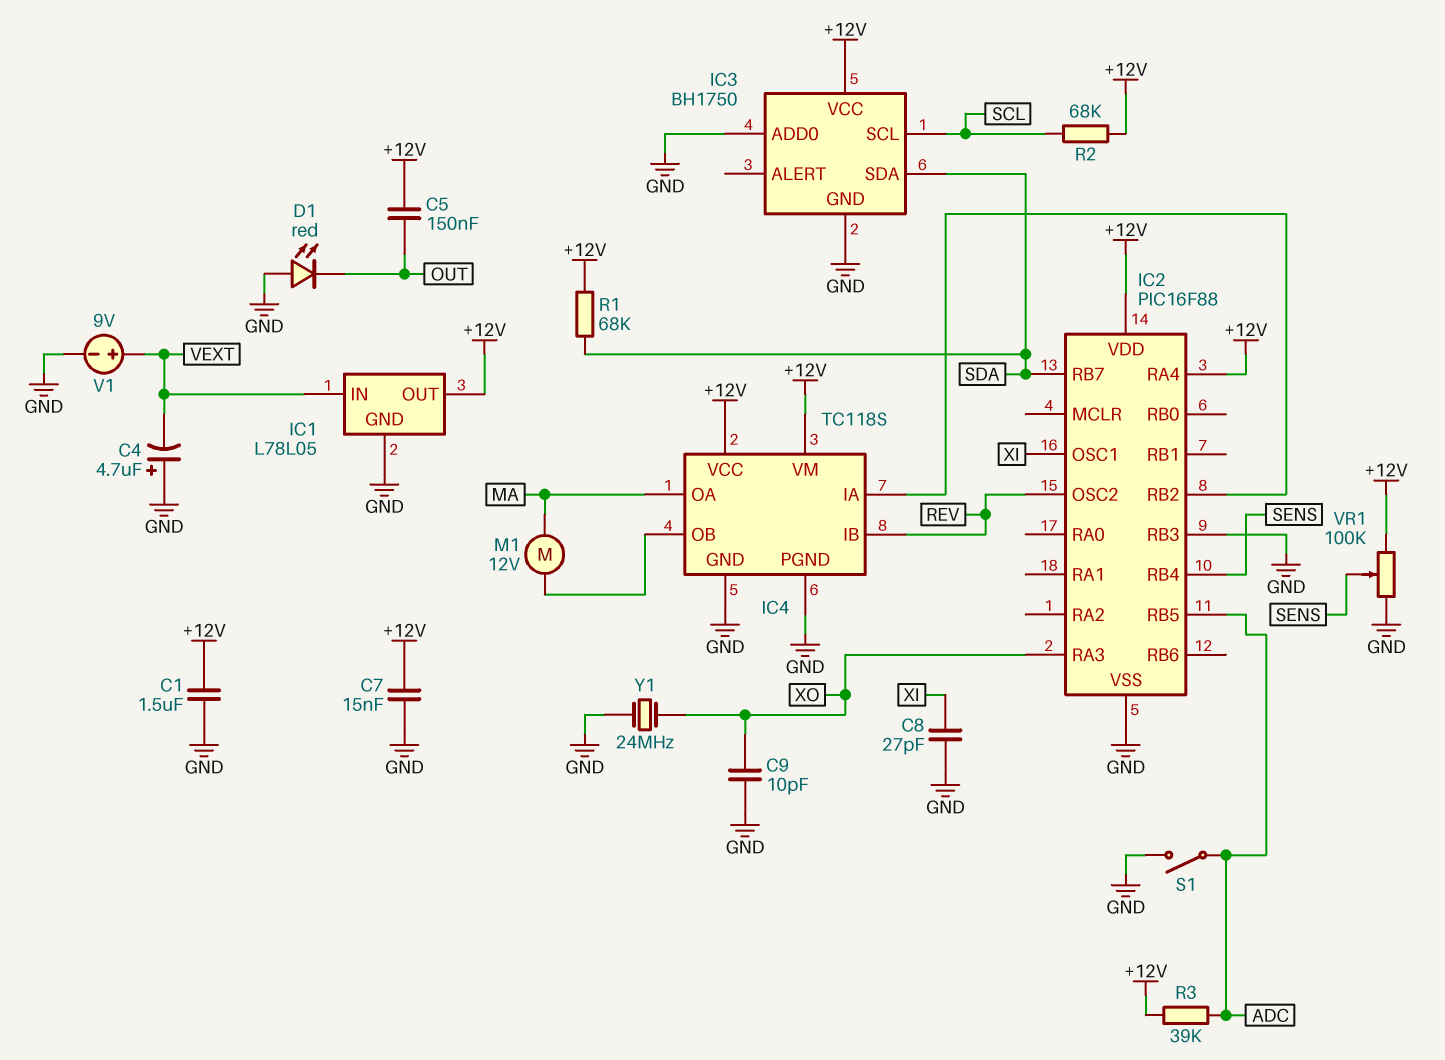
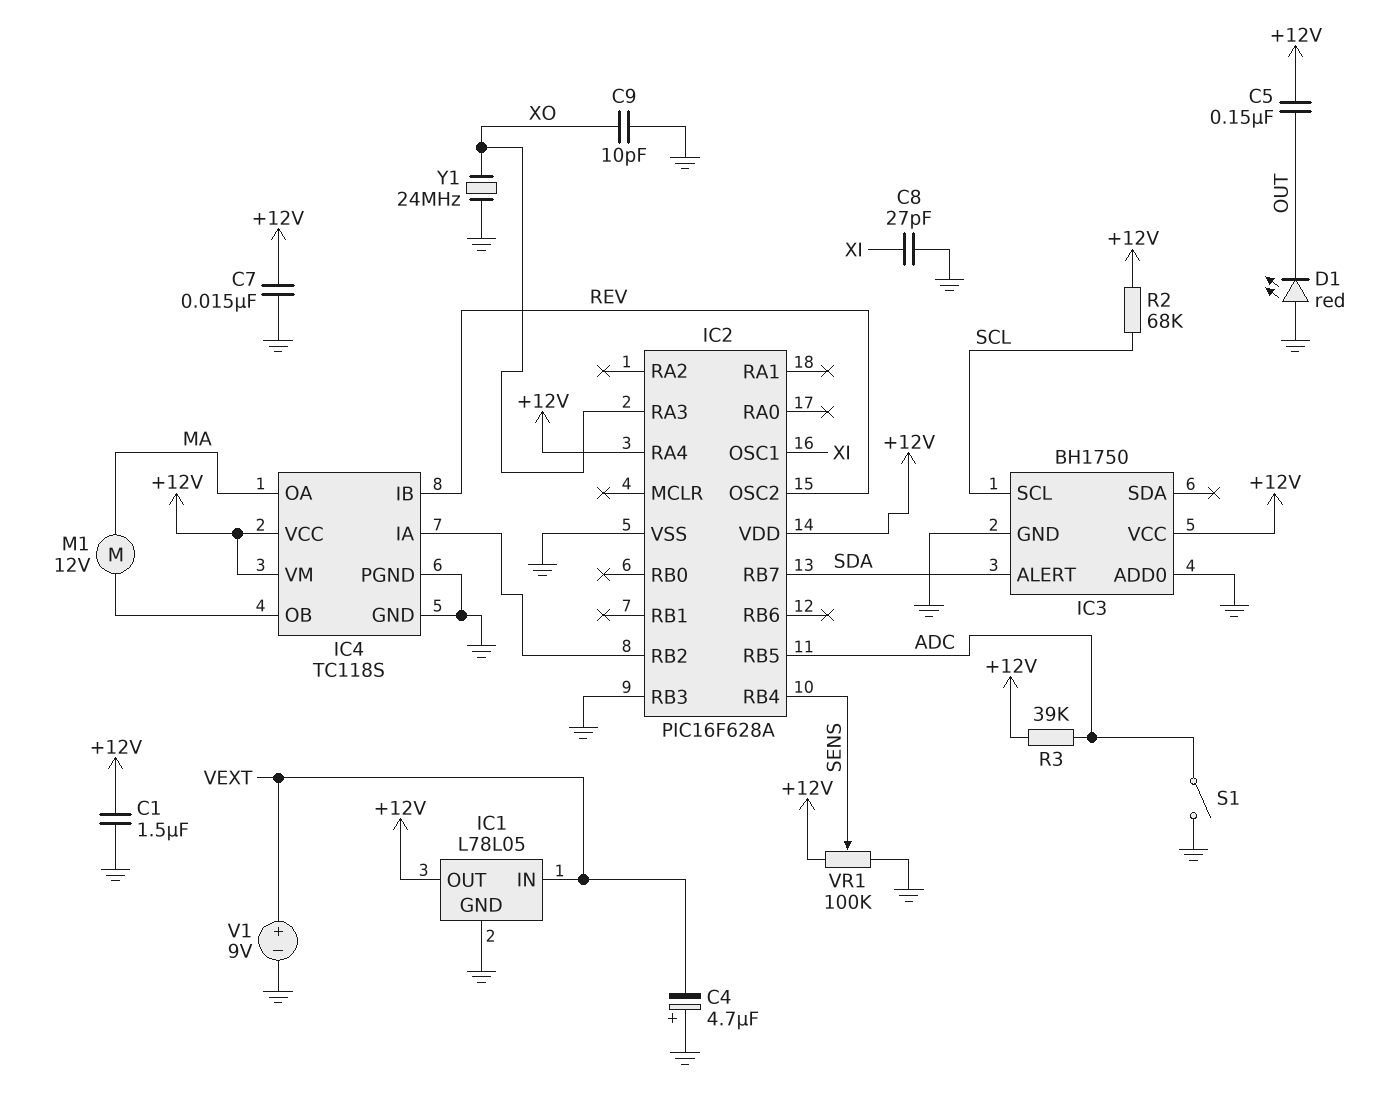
IC2: PIC16F88 -> PIC16F628A
IC3 pin ALERT: none -> SDA
IC3 pin SDA: SDA -> none
R1: 68k (+12V, SDA) -> none

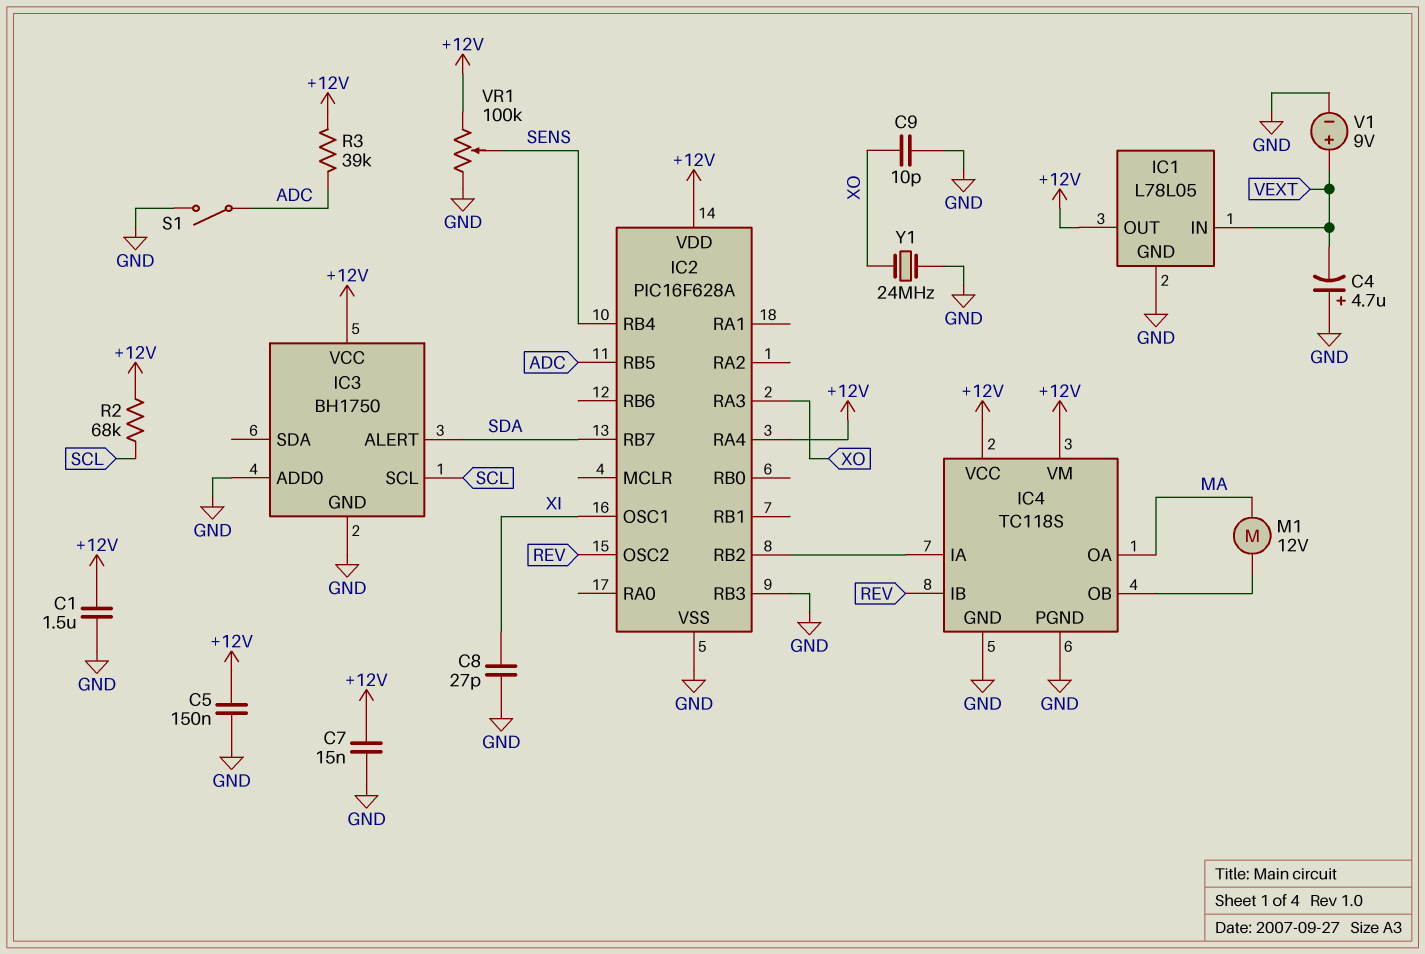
C5: 150nF (+12V, OUT) -> 150nF (+12V, GND)
D1: LED red (A GND, K OUT) -> none

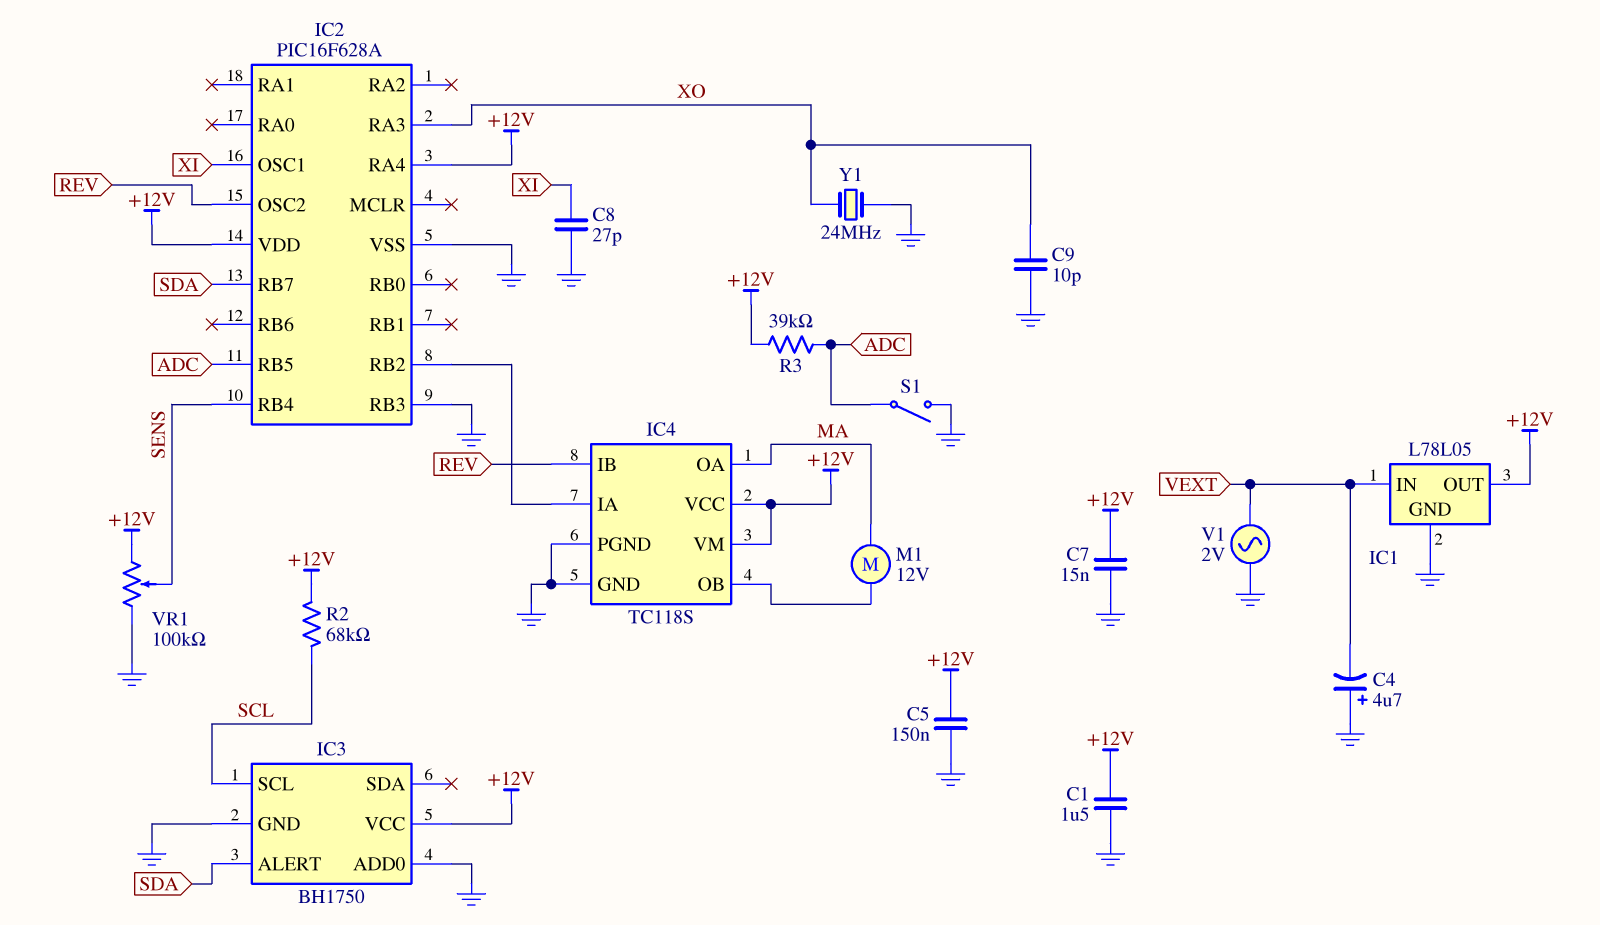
V1: 9V (plus VEXT, minus GND) -> AC 2V (GND, VEXT)

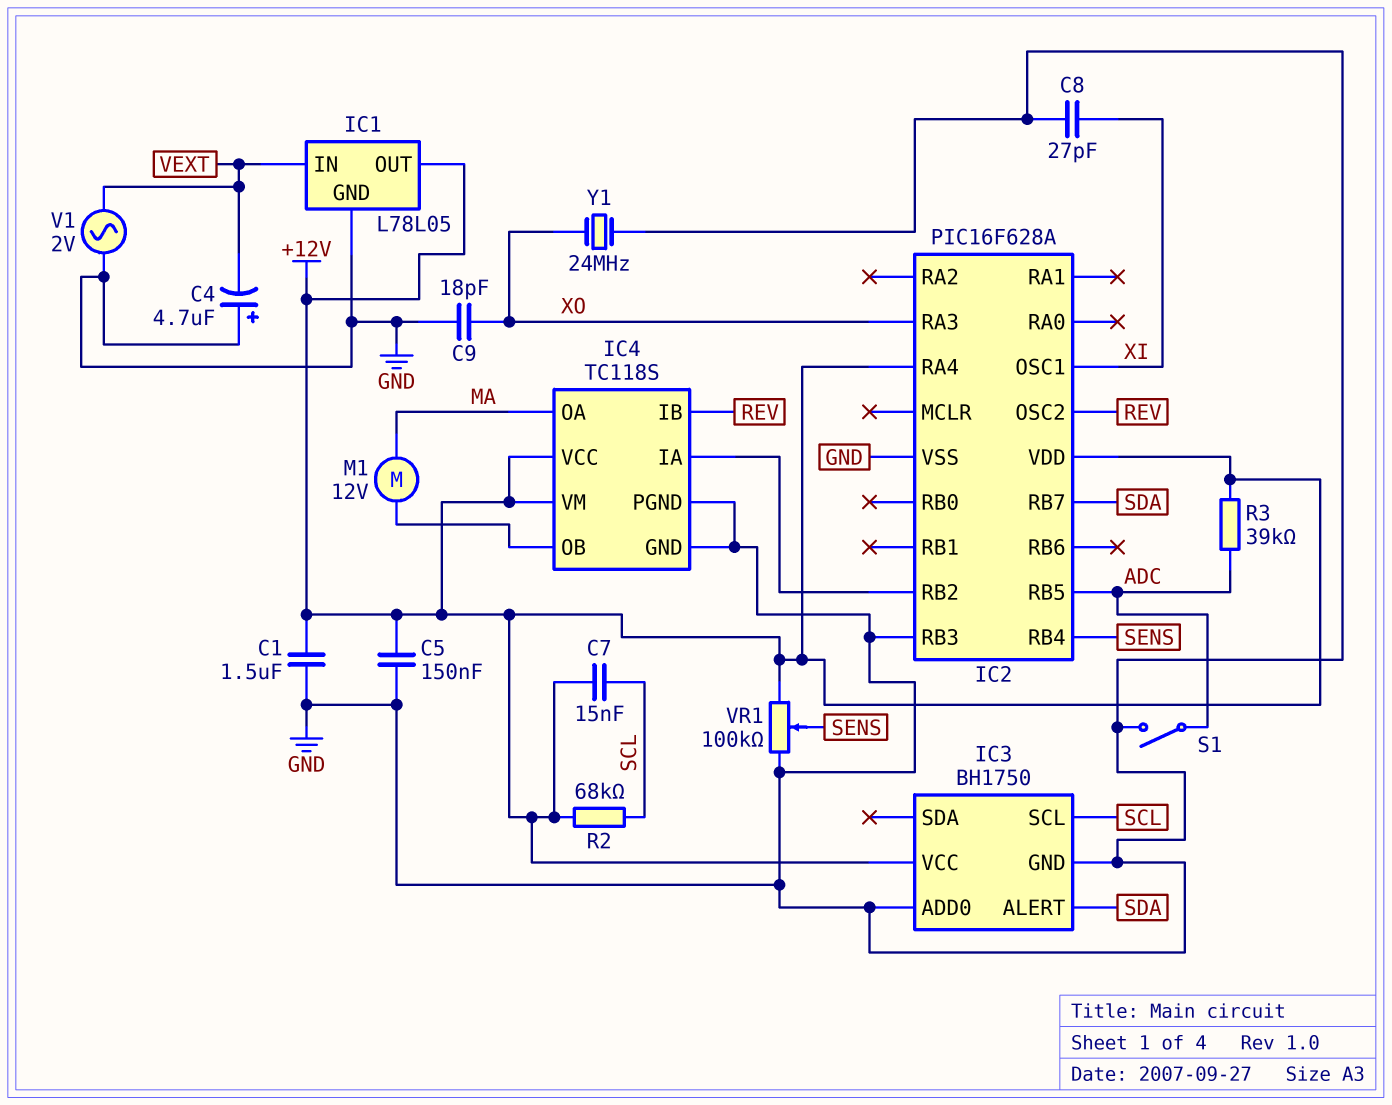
C7: 15nF (+12V, GND) -> 15nF (+12V, SCL)
C9: 10pF (GND, XO) -> 18pF (GND, XO)

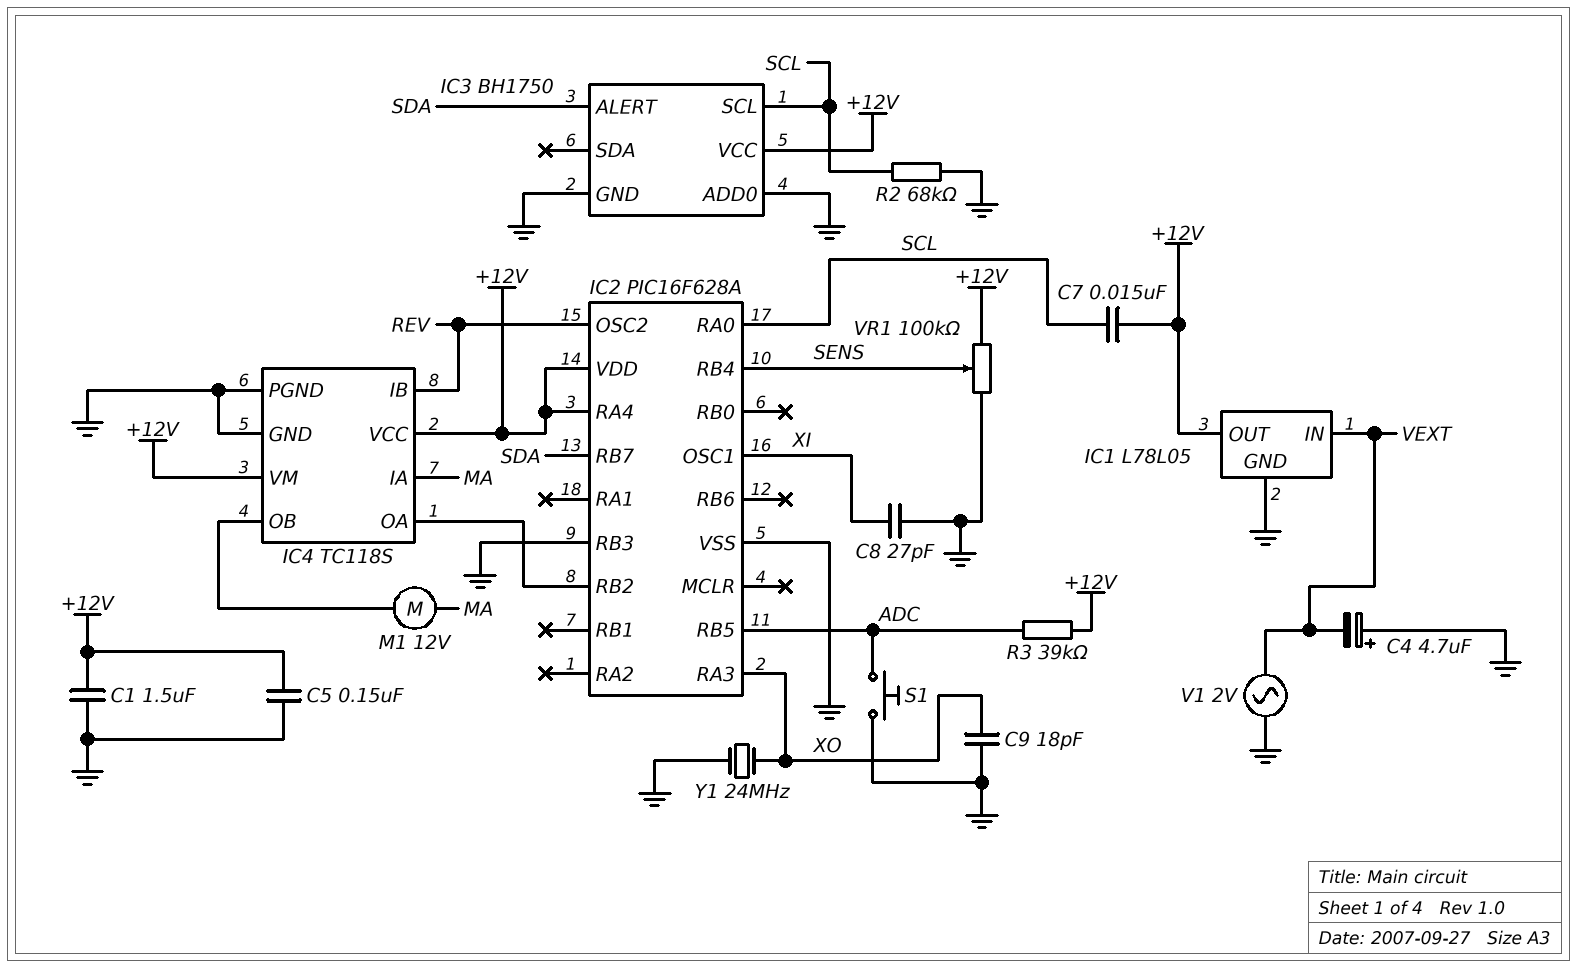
IC2 pin RA0: none -> SCL
IC4 pin IA: IC2/RB2 -> MA
IC4 pin OA: MA -> IC2/RB2
R2: 68k (+12V, SCL) -> 68k (GND, SCL)
S1: switch (ADC, GND) -> button (ADC, GND)

